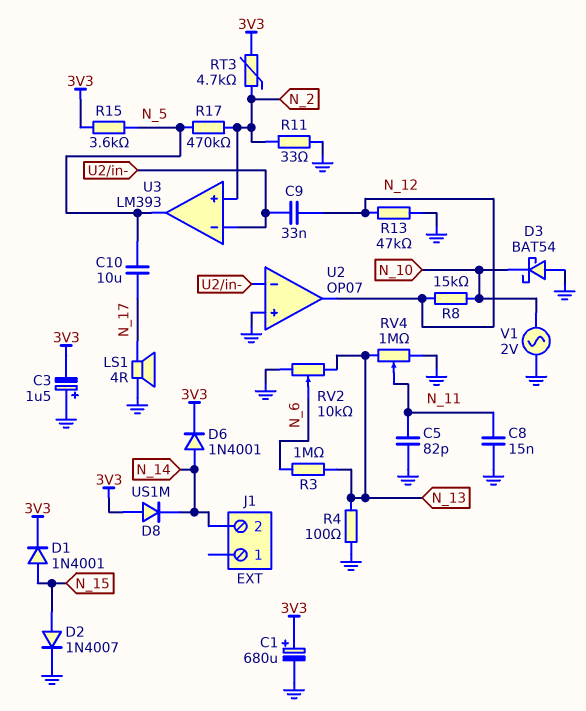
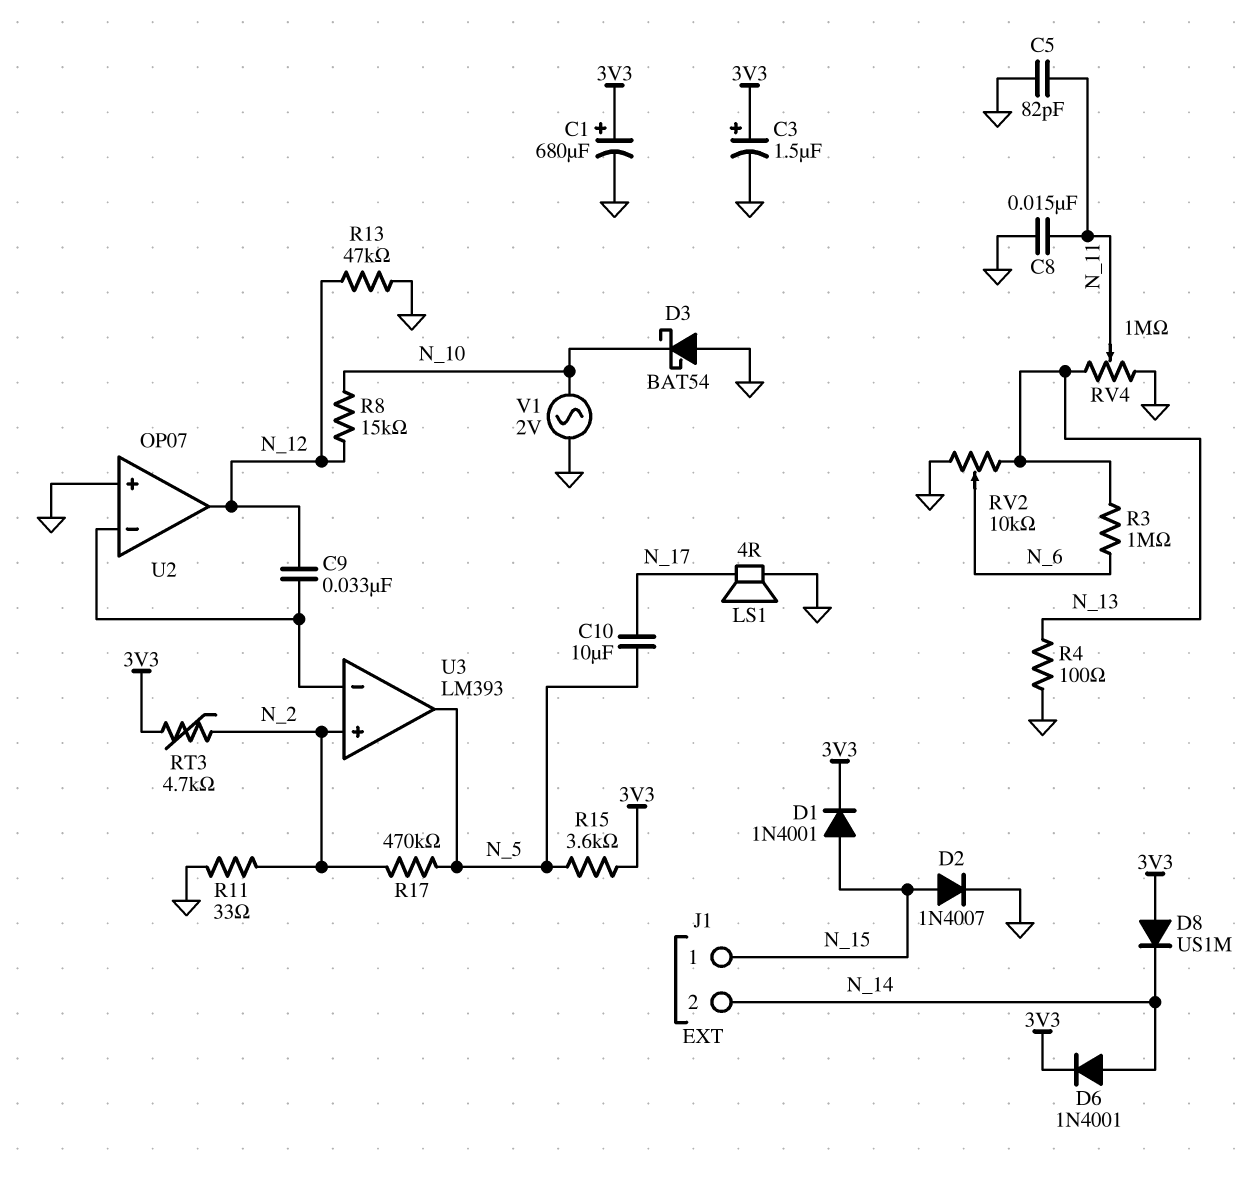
C3: 1.5uF (plus GND, minus 3V3) -> 1.5uF (plus 3V3, minus GND)
J1 pin 1: none -> N_15

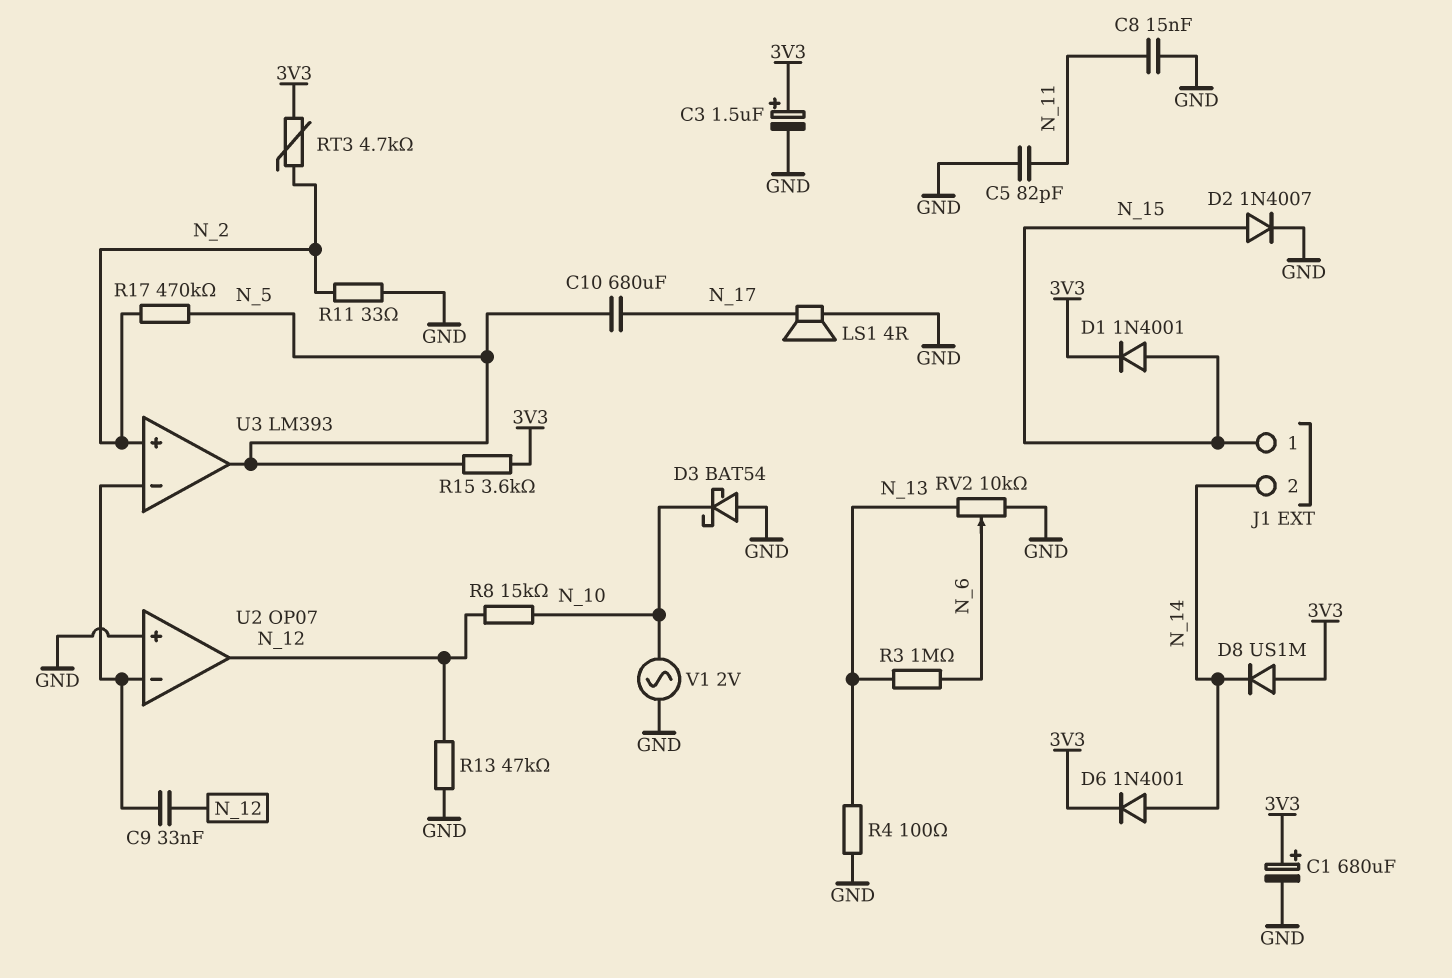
C10: 10uF (N_5, N_17) -> 680uF (N_5, N_17)
RV4: 1M (GND, N_13, wiper N_11) -> none

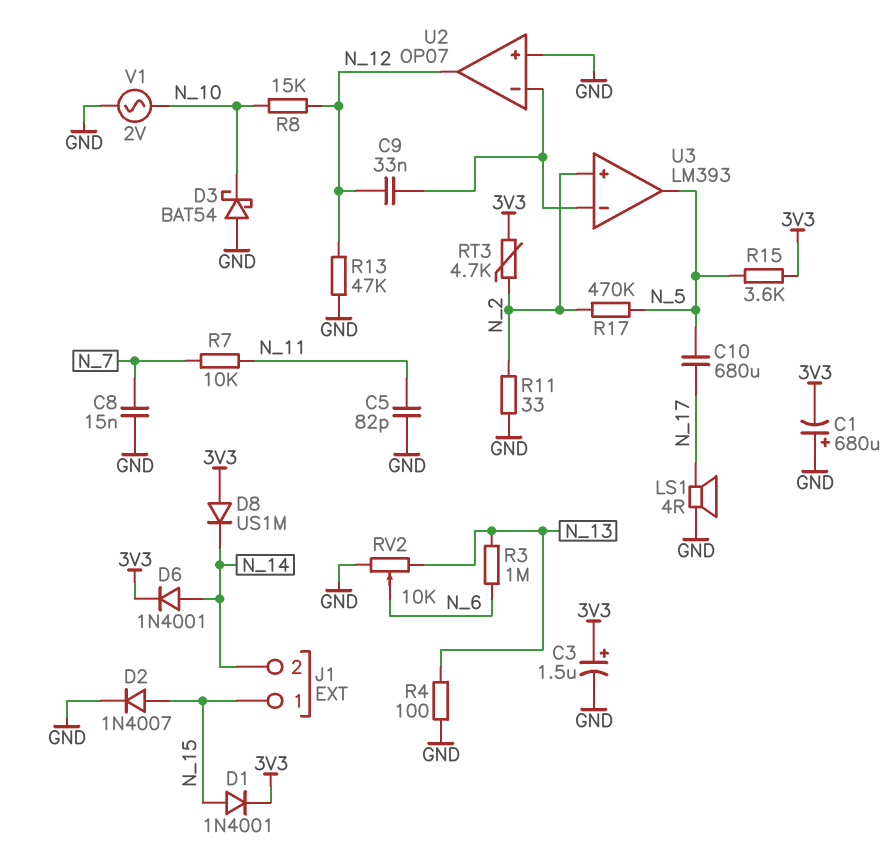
C1: 680uF (plus 3V3, minus GND) -> 680uF (plus GND, minus 3V3)
C8: 15nF (GND, N_11) -> 15nF (GND, N_7)
R7: none -> 10k (N_7, N_11)

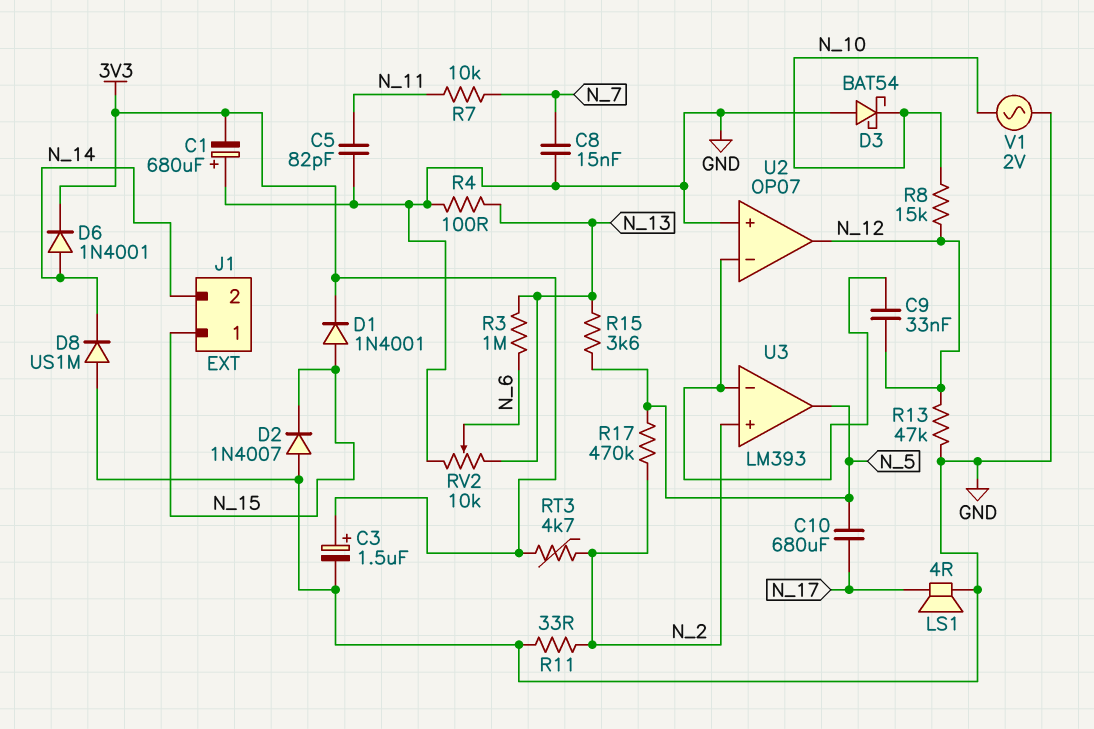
D2: diode 1N4007 (A N_15, K GND) -> diode 1N4007 (A GND, K N_15)
D8: diode US1M (A 3V3, K N_14) -> diode US1M (A GND, K N_14)
R15: 3.6k (3V3, N_5) -> 3.6k (N_5, N_13)

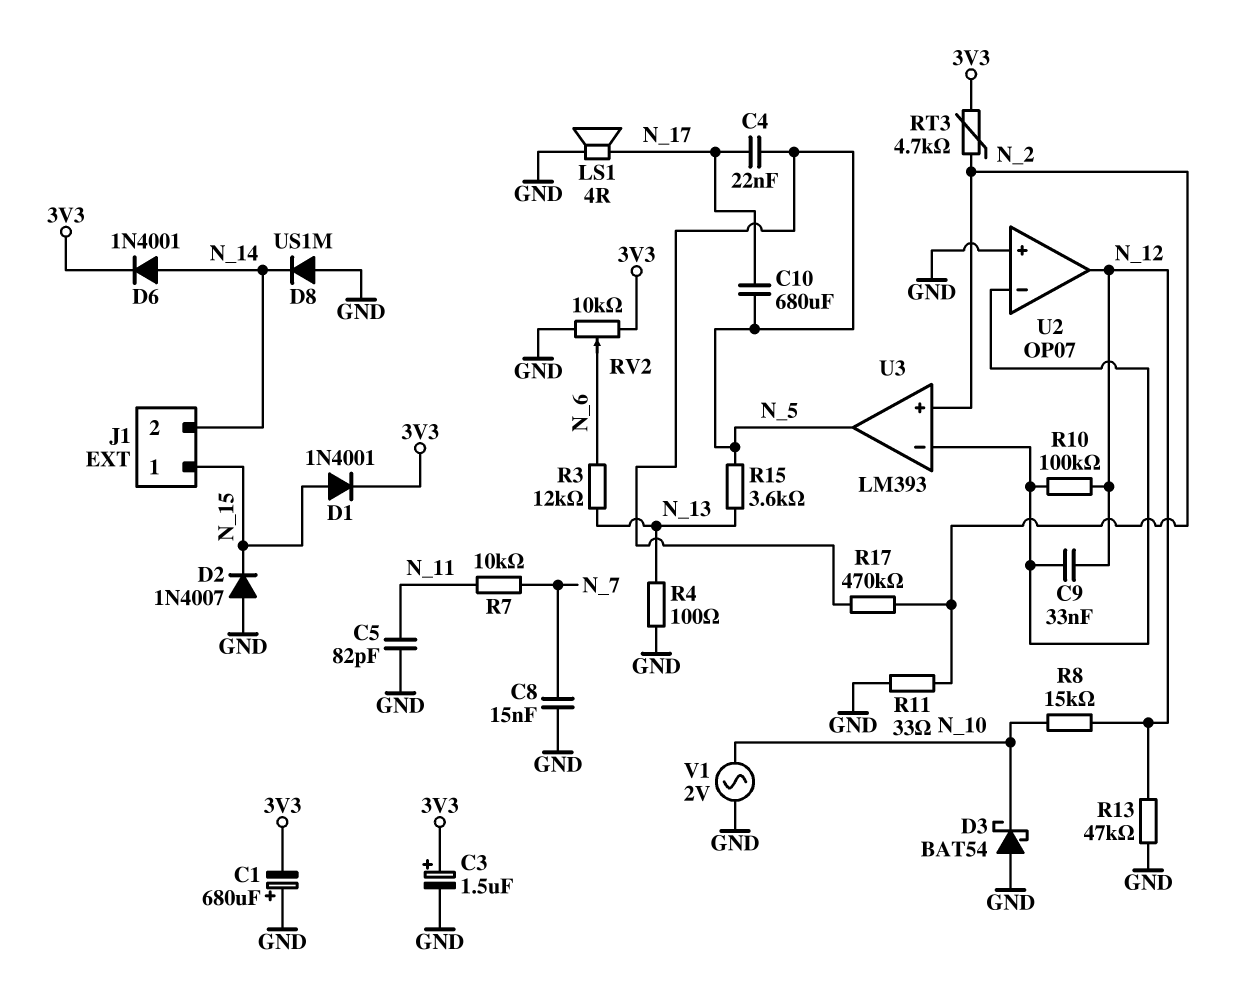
C4: none -> 22nF (N_5, N_17)
R3: 1M (N_6, N_13) -> 12k (N_6, N_13)
R10: none -> 100k (N_12, U2/in-)
RV2: 10k (GND, N_13, wiper N_6) -> 10k (3V3, GND, wiper N_6)

